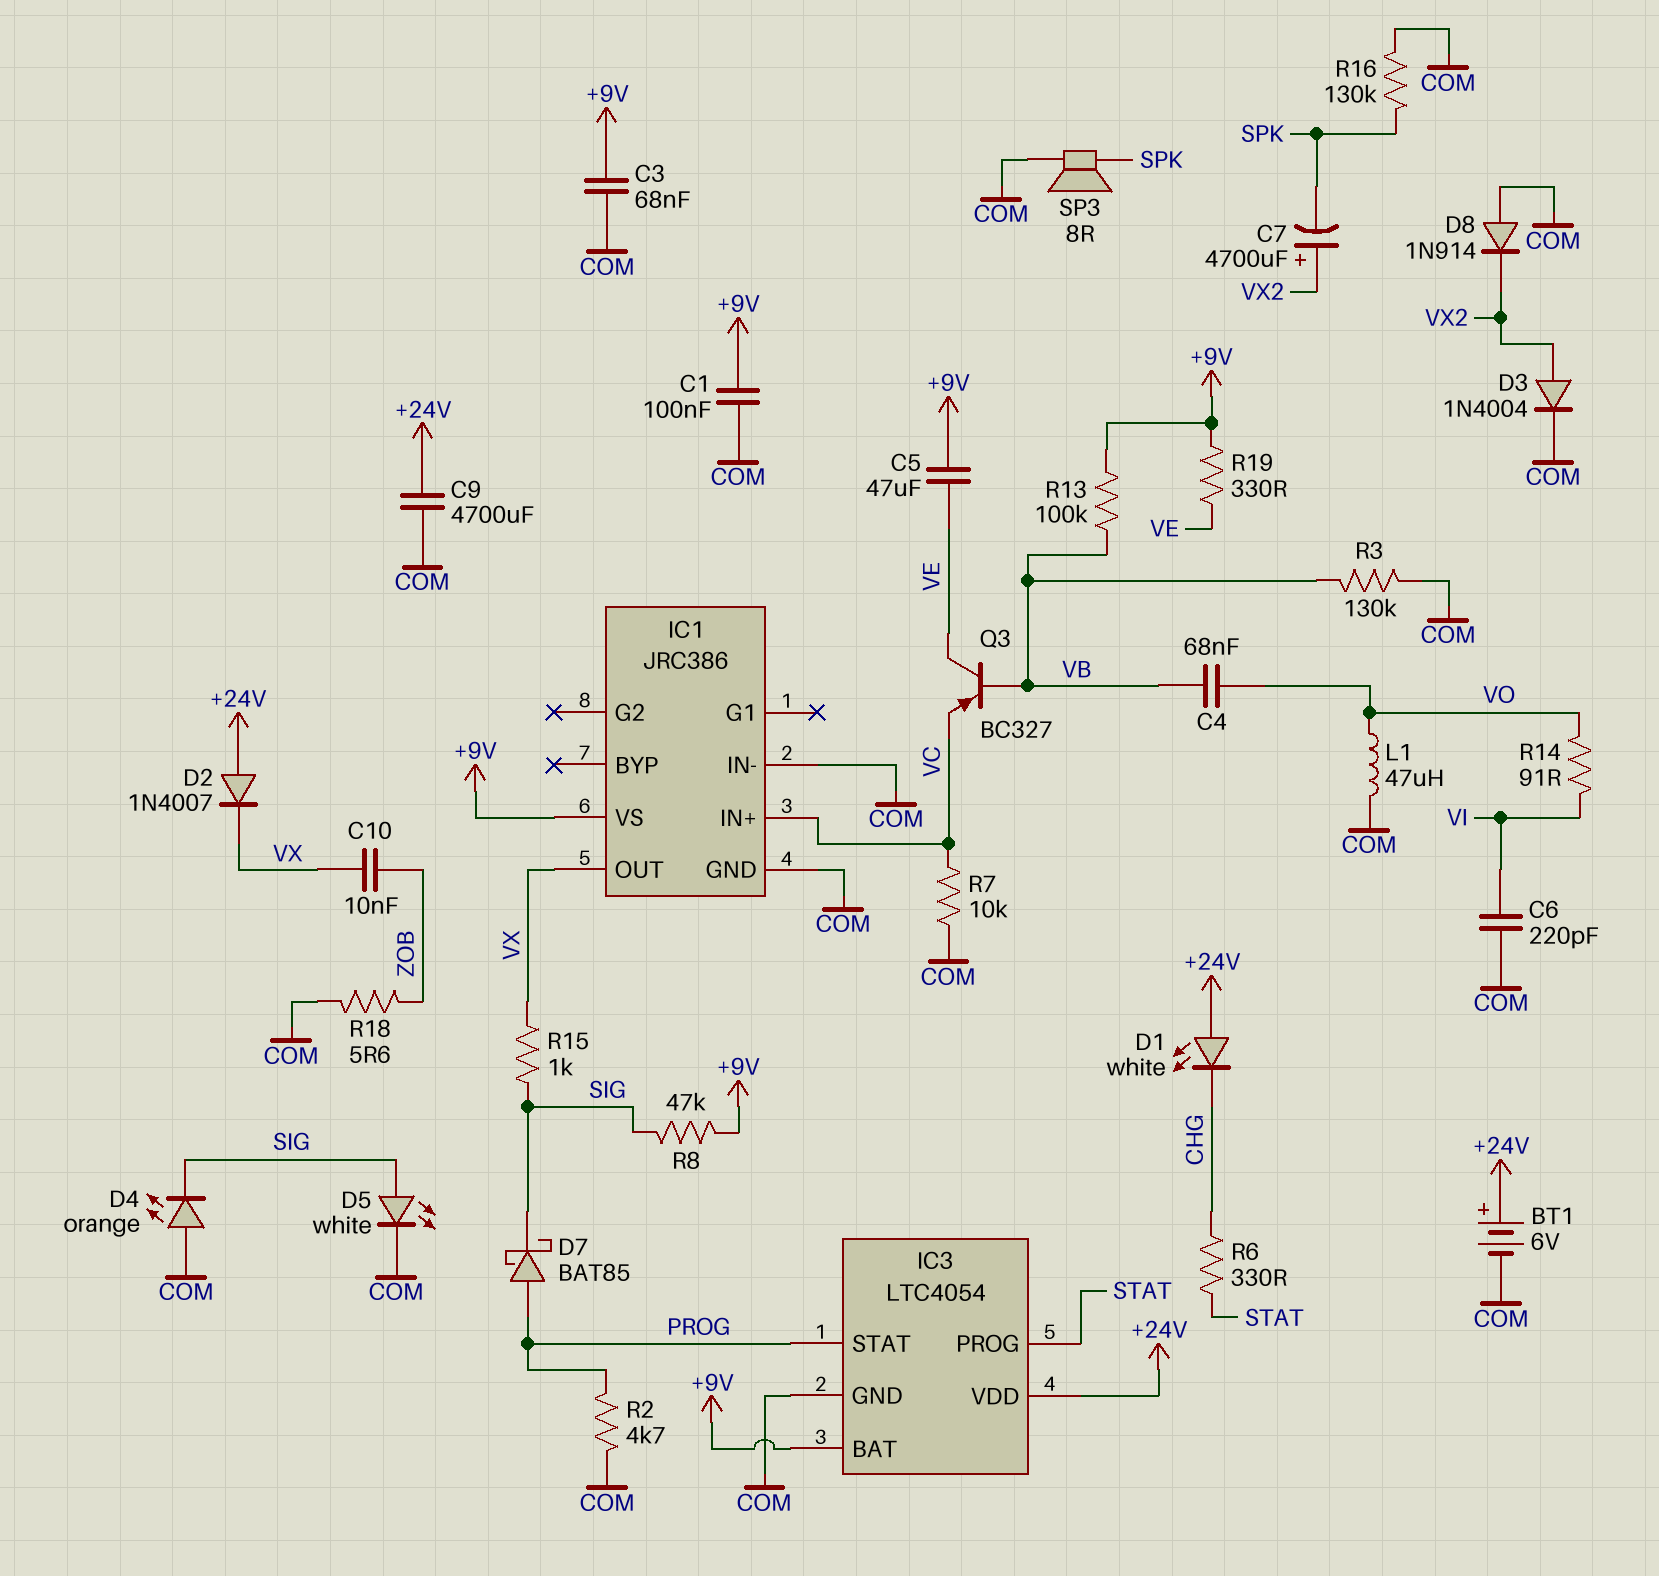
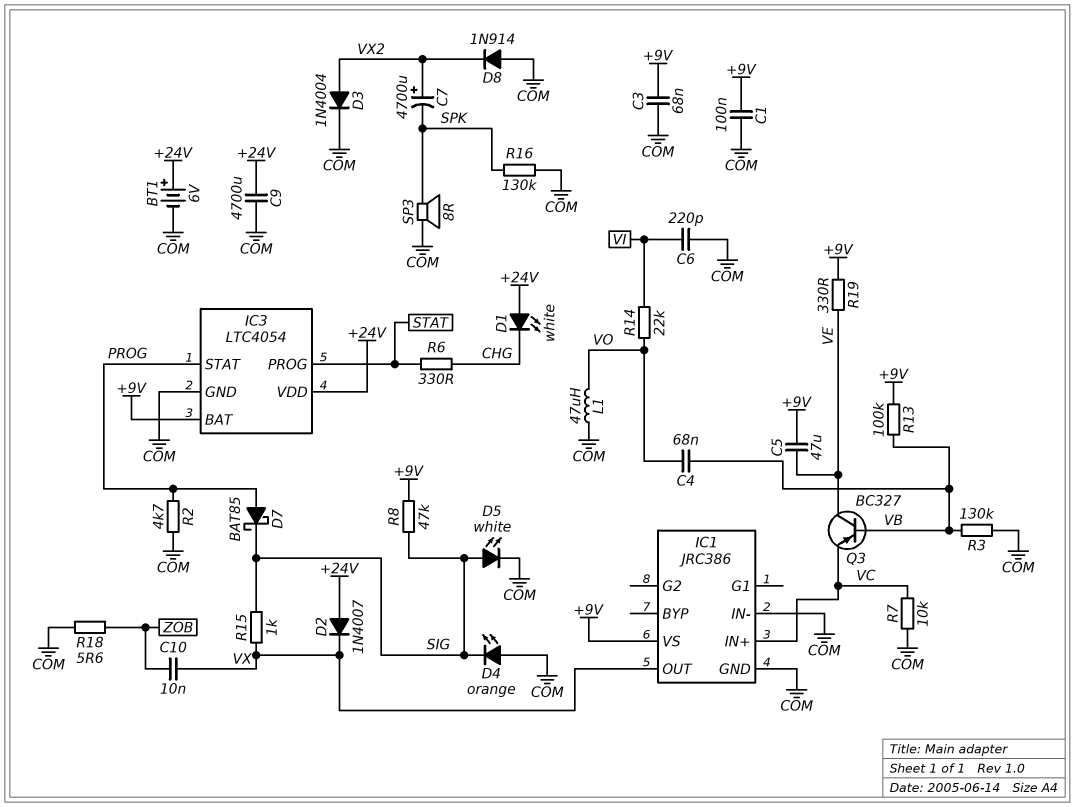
R14: 91 (VI, VO) -> 22k (VI, VO)

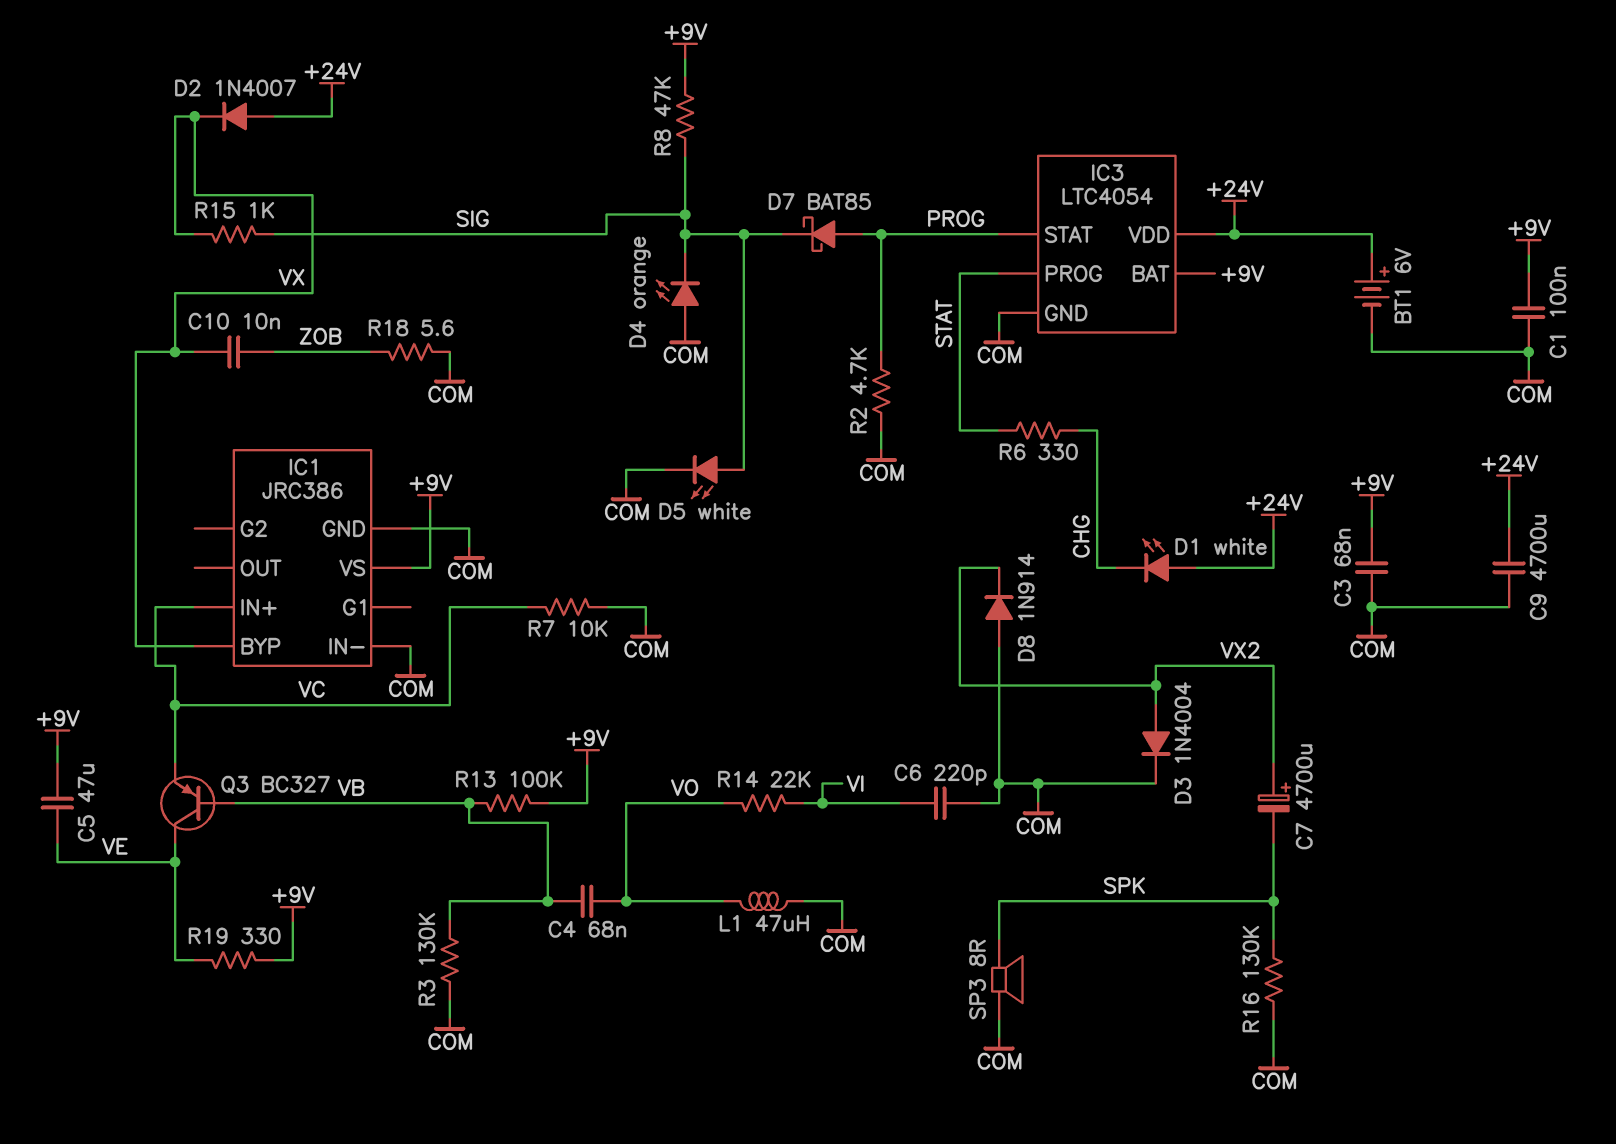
IC1 pin BYP: none -> VX
IC1 pin OUT: VX -> none

